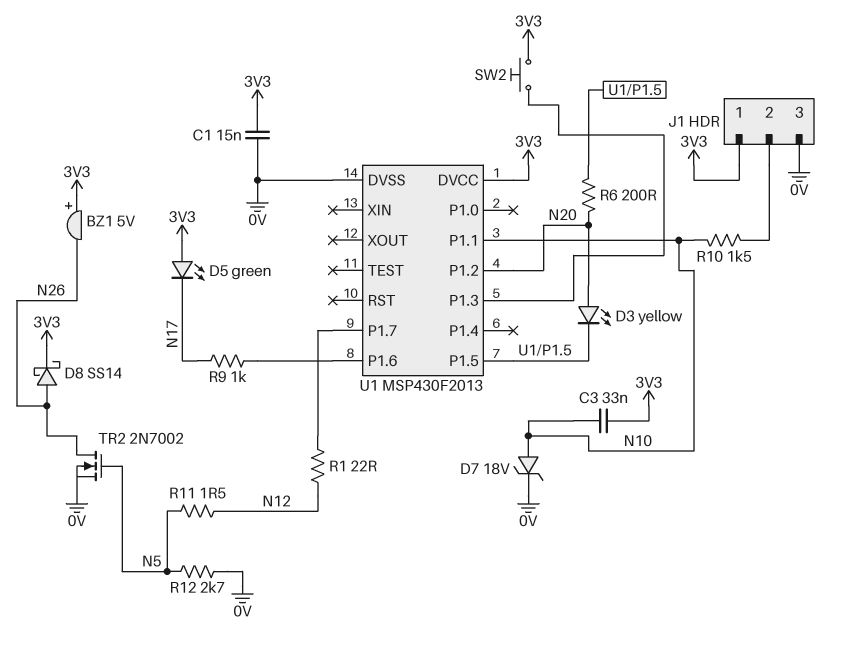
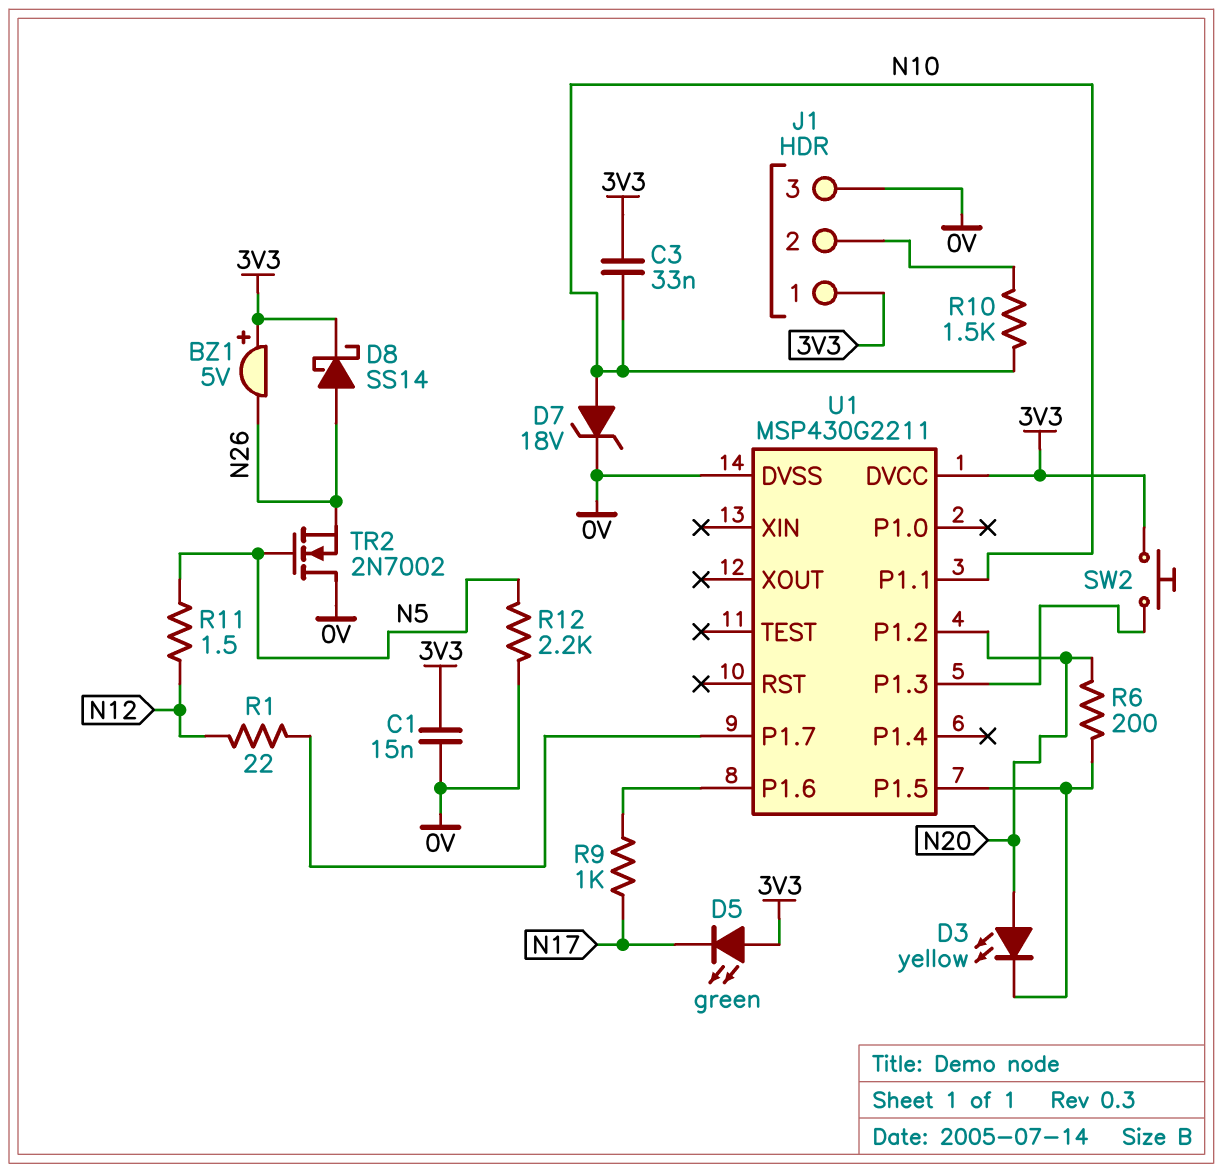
R12: 2.7k (0V, N5) -> 2.2k (0V, N5)
TR2: NMOS 2N7002 (G N5, D N26, S 0V) -> NMOS 2N7002 (G N5, D 0V, S N26)
U1: MSP430F2013 -> MSP430G2211

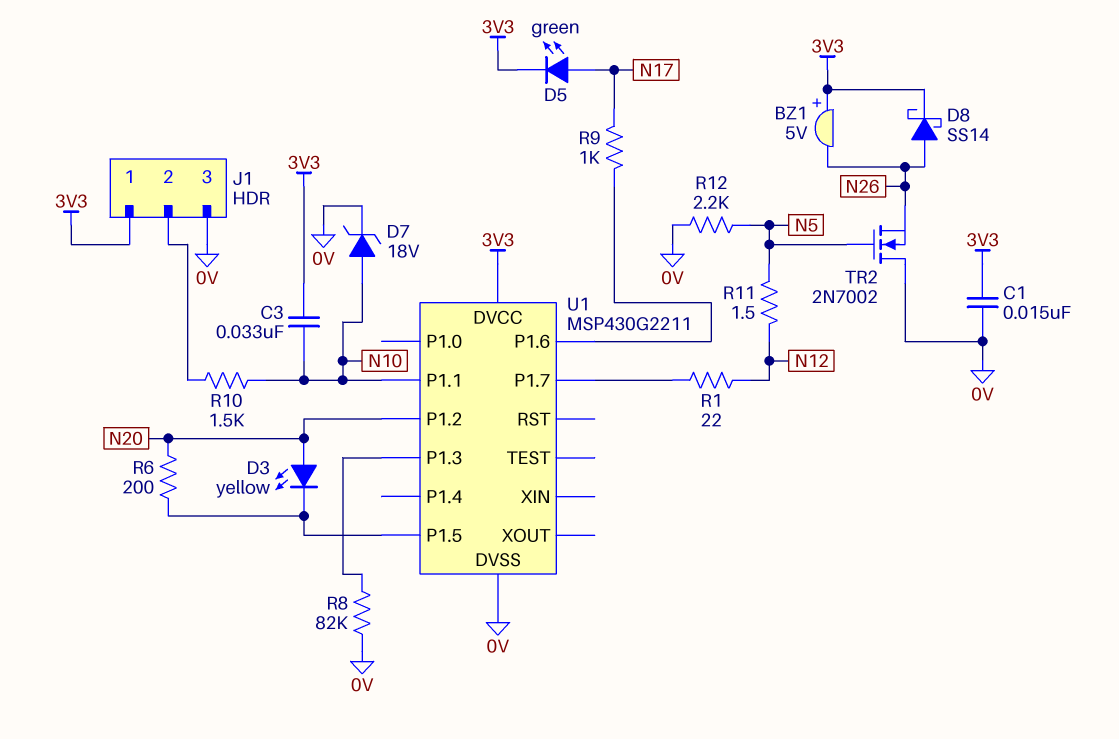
D5: LED green (A 3V3, K N17) -> LED green (A N17, K 3V3)
R8: none -> 82k (0V, U1/P1.3)
SW2: button (3V3, U1/P1.3) -> none

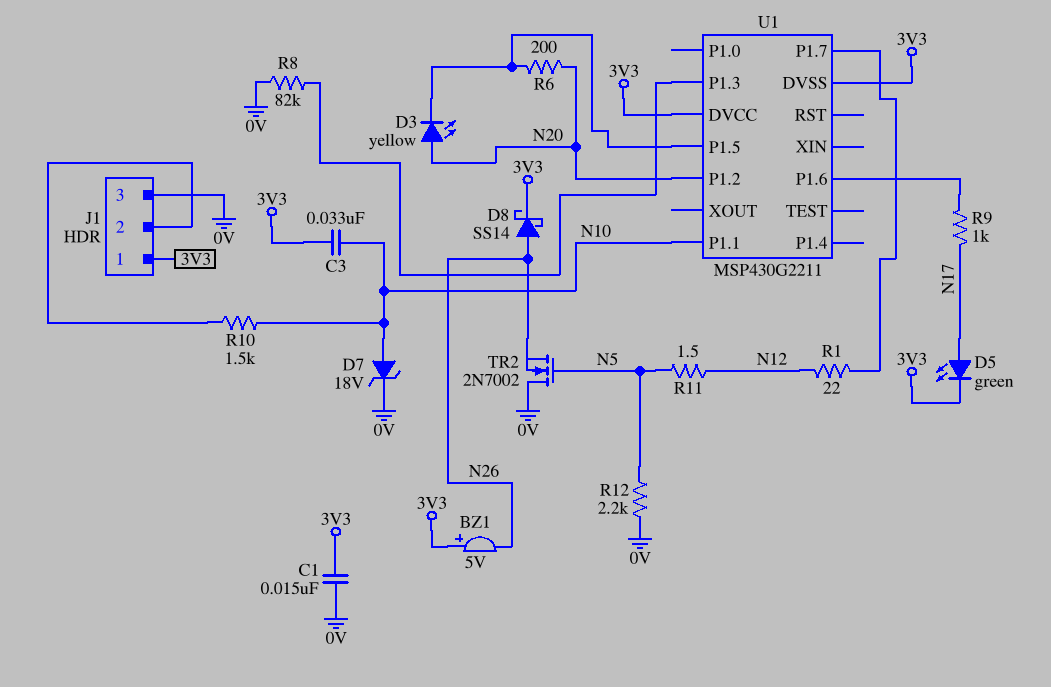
U1 pin DVSS: 0V -> 3V3

